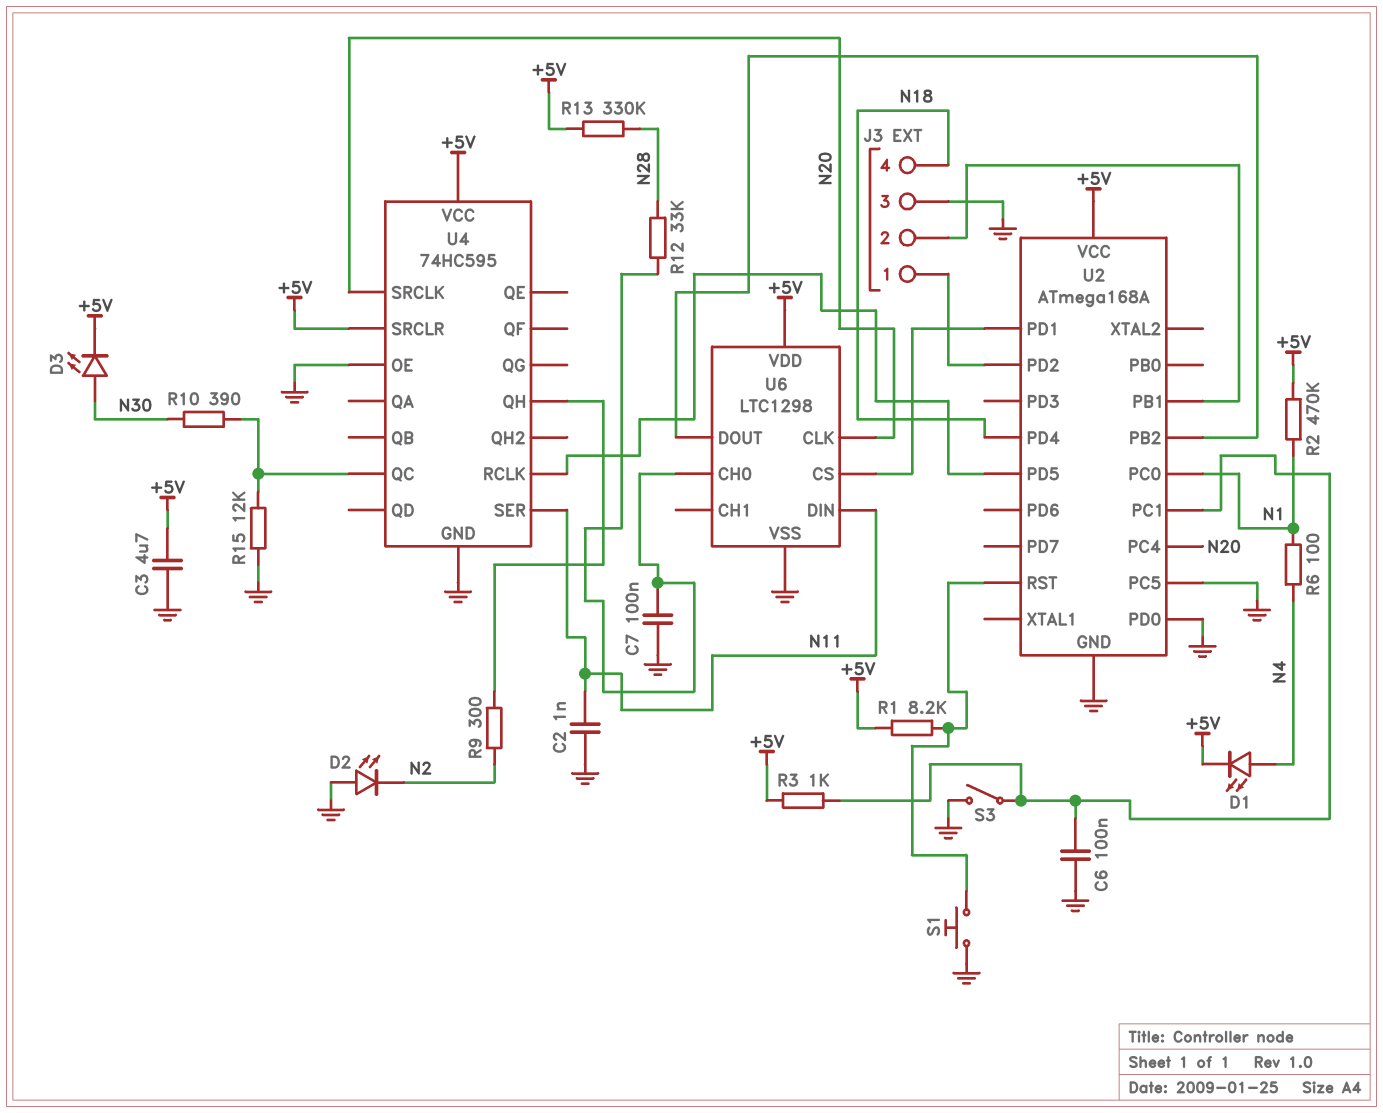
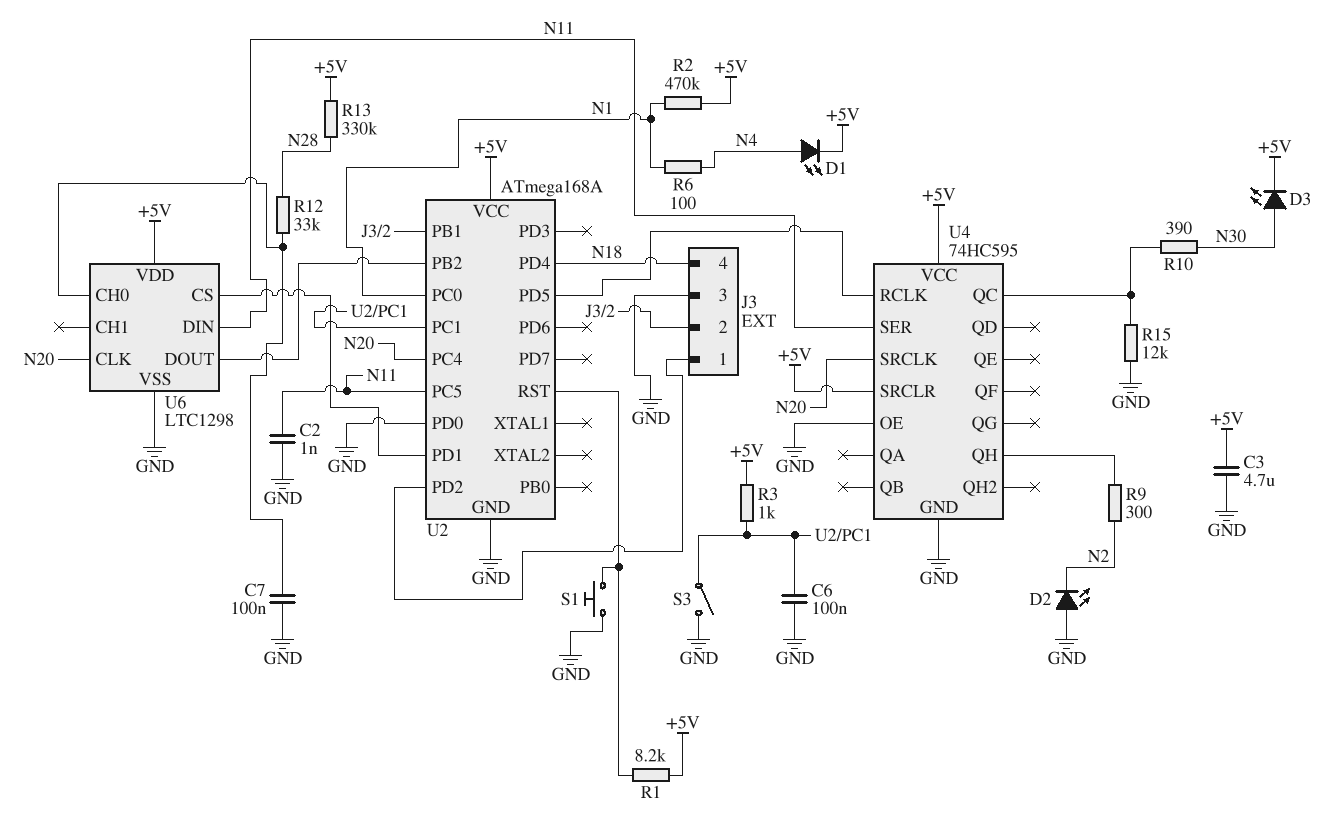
U2 pin PC5: GND -> N11

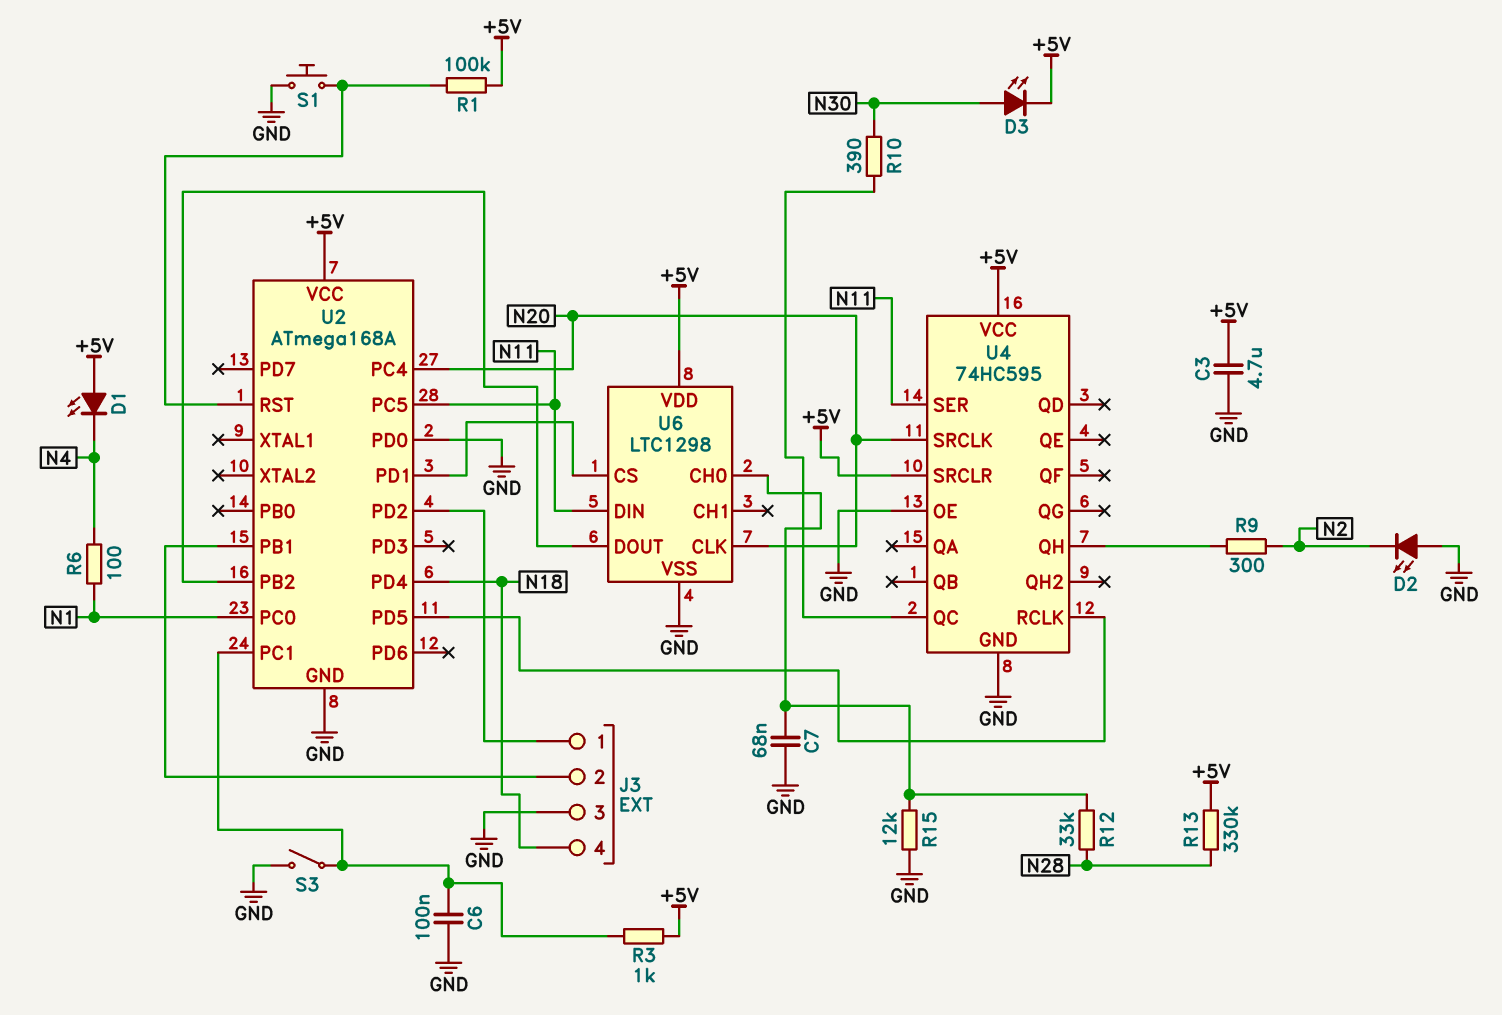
C2: 1nF (GND, N11) -> none
C7: 100nF (GND, U6/CH0) -> 68nF (GND, U6/CH0)
D1: LED (A N4, K +5V) -> LED (A +5V, K N4)
R1: 8.2k (+5V, U2/RST) -> 100k (+5V, U2/RST)
R2: 470k (+5V, N1) -> none
R15: 12k (GND, U4/QC) -> 12k (GND, U6/CH0)

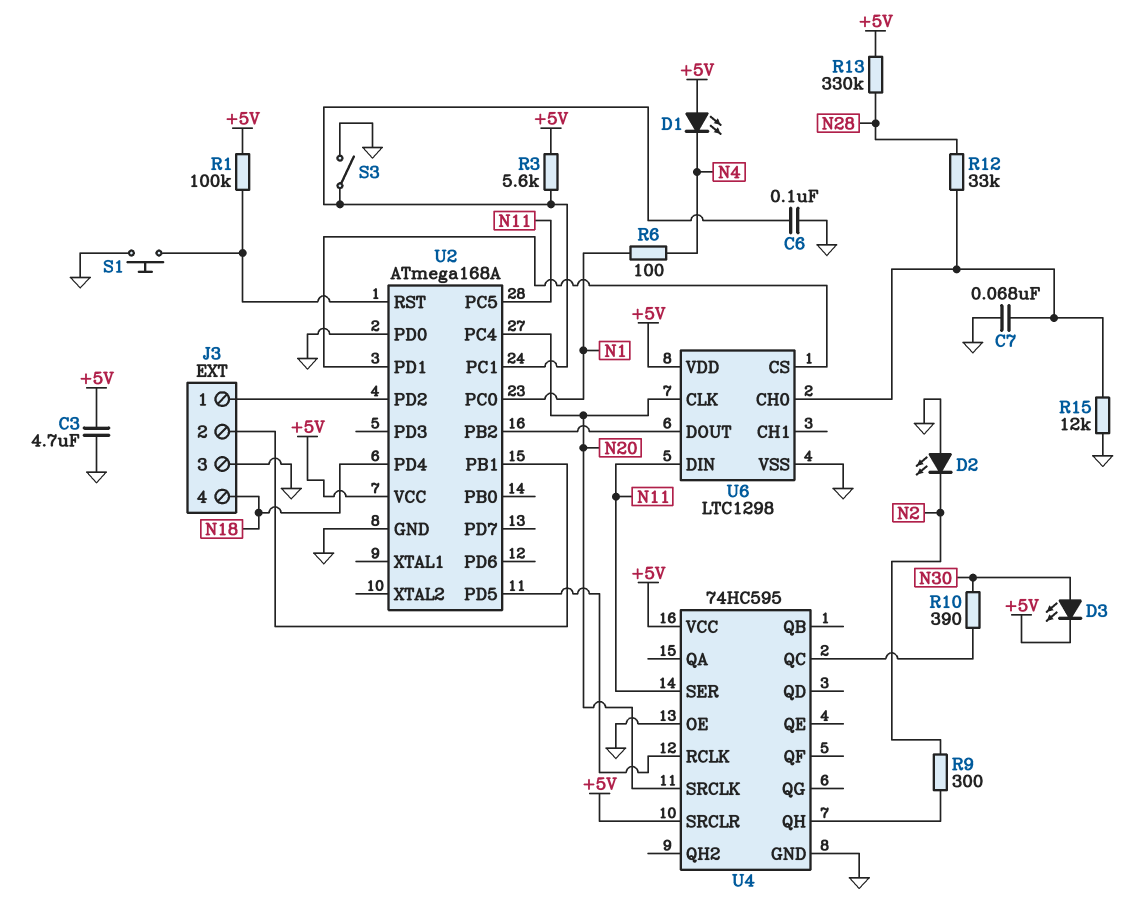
R3: 1k (+5V, U2/PC1) -> 5.6k (+5V, U2/PC1)

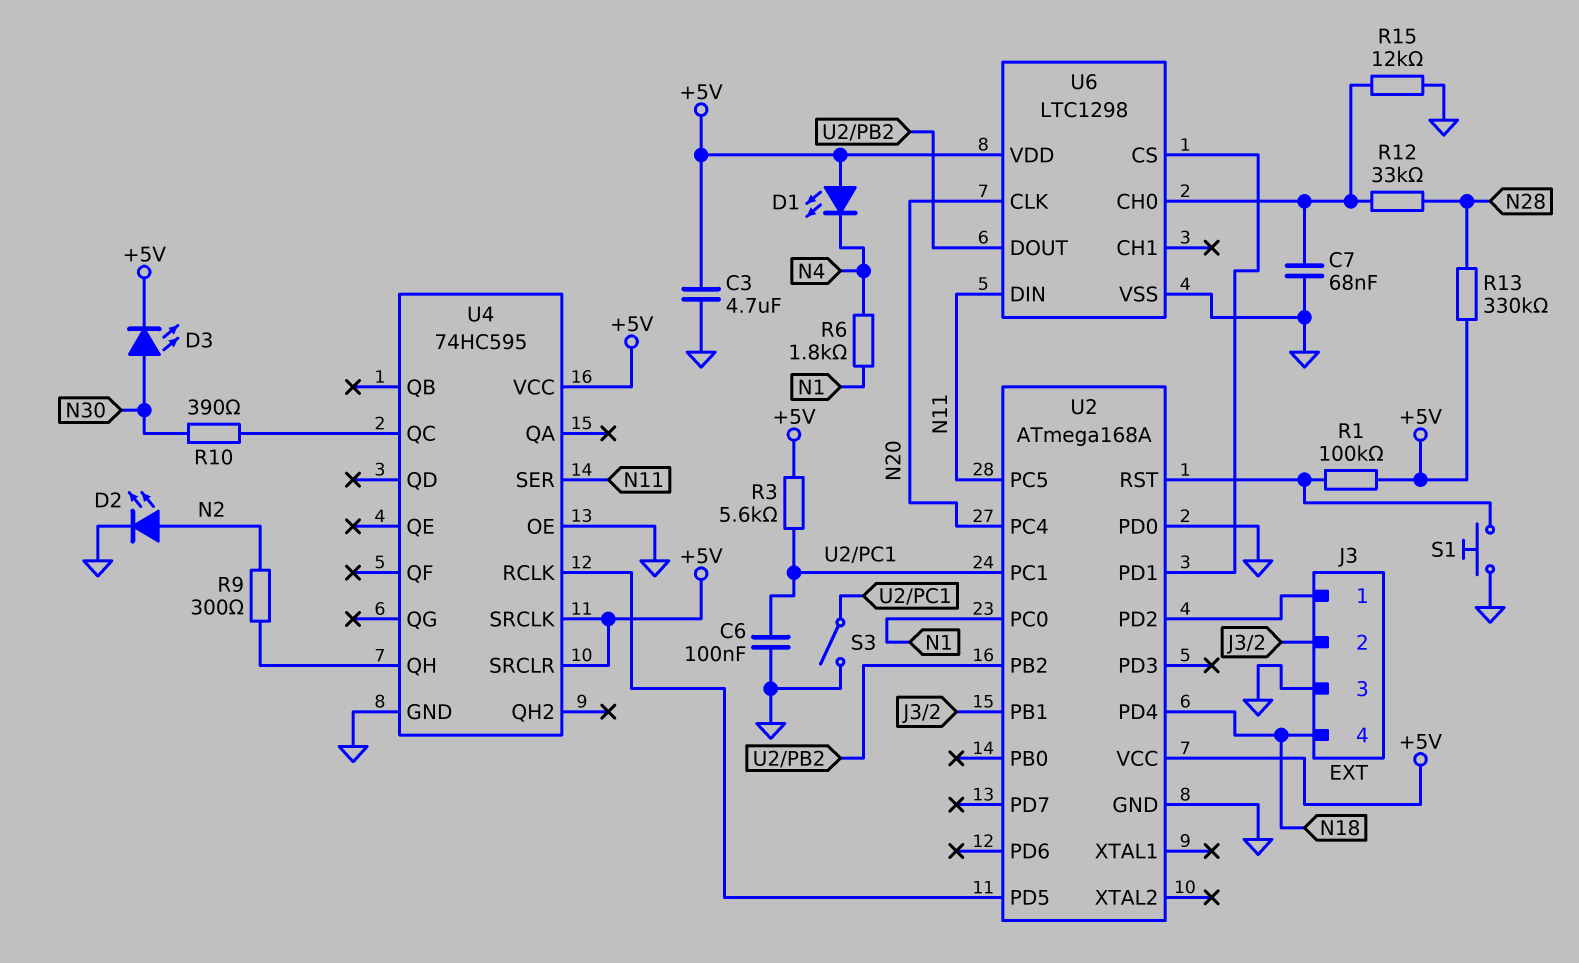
D2: LED (A GND, K N2) -> LED (A N2, K GND)
R6: 100 (N1, N4) -> 1.8k (N1, N4)
U4 pin SRCLK: N20 -> +5V

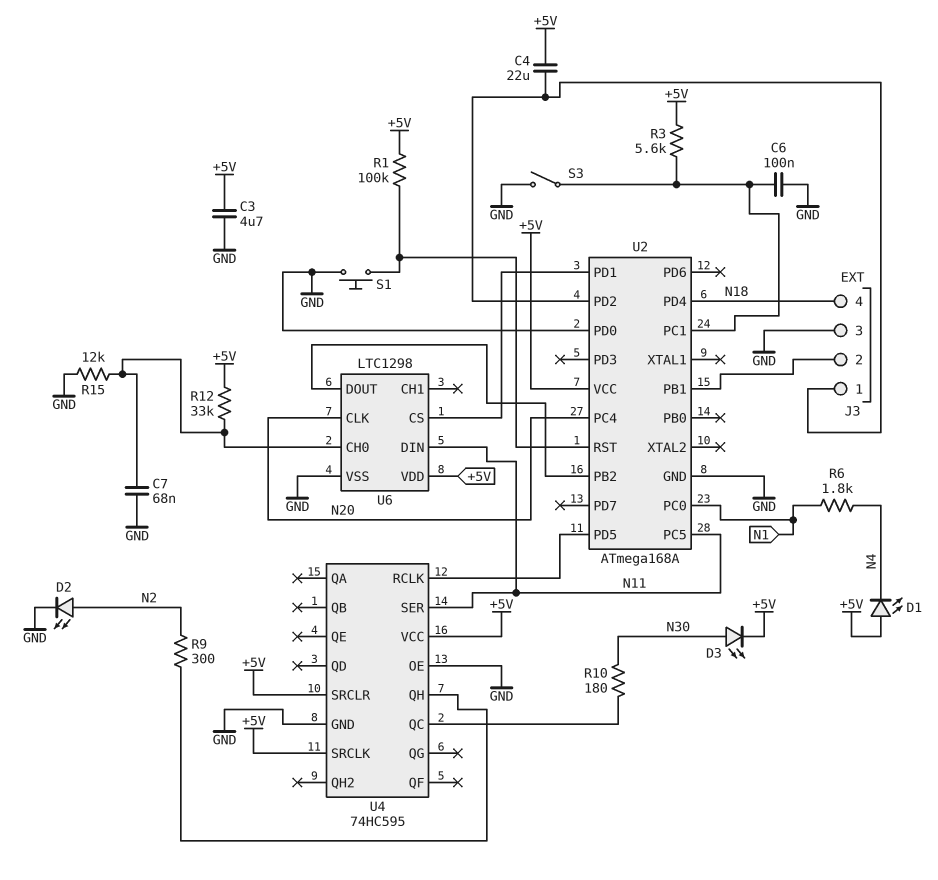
C4: none -> 22uF (+5V, J3/1)
R10: 390 (N30, U4/QC) -> 180 (N30, U4/QC)
R12: 33k (N28, U6/CH0) -> 33k (+5V, U6/CH0)
R13: 330k (+5V, N28) -> none

